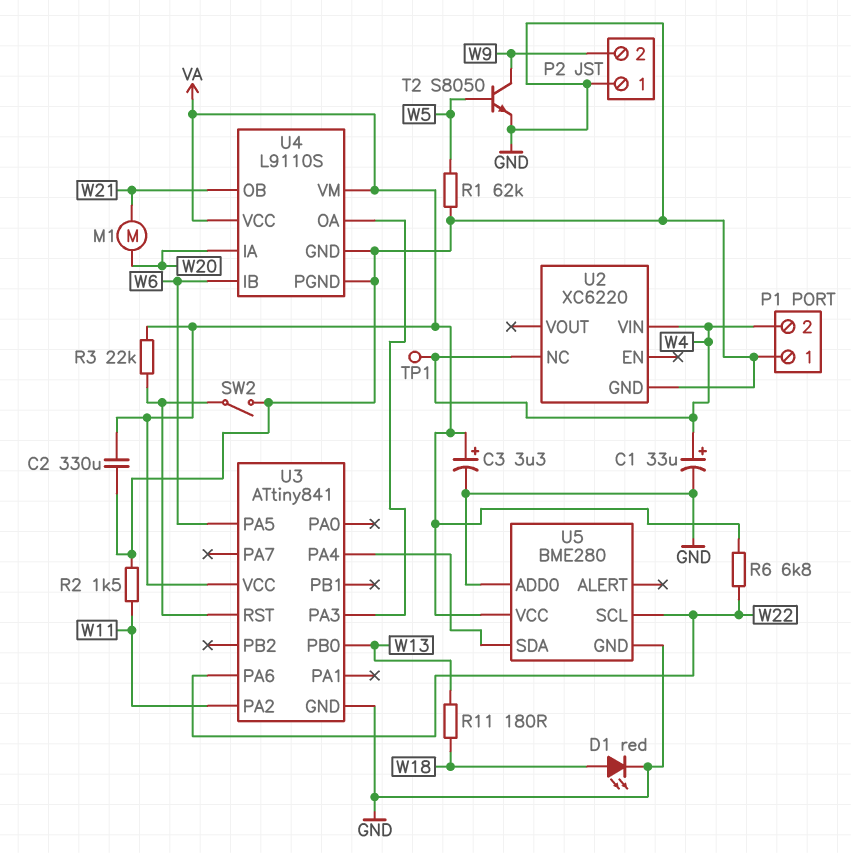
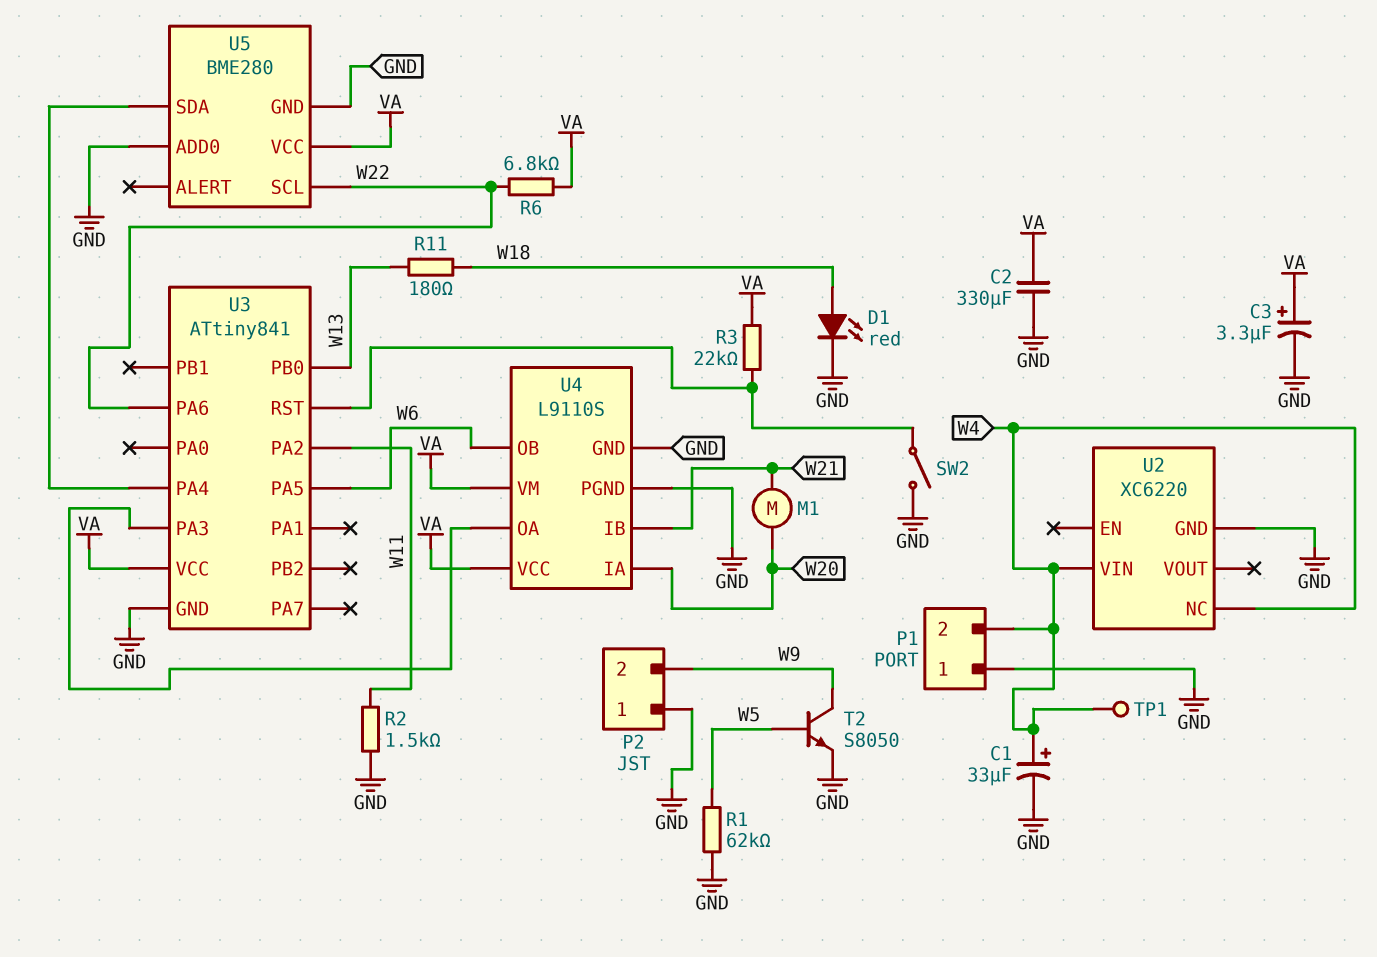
U4 pin IB: W6 -> W21
U4 pin OB: W21 -> W6

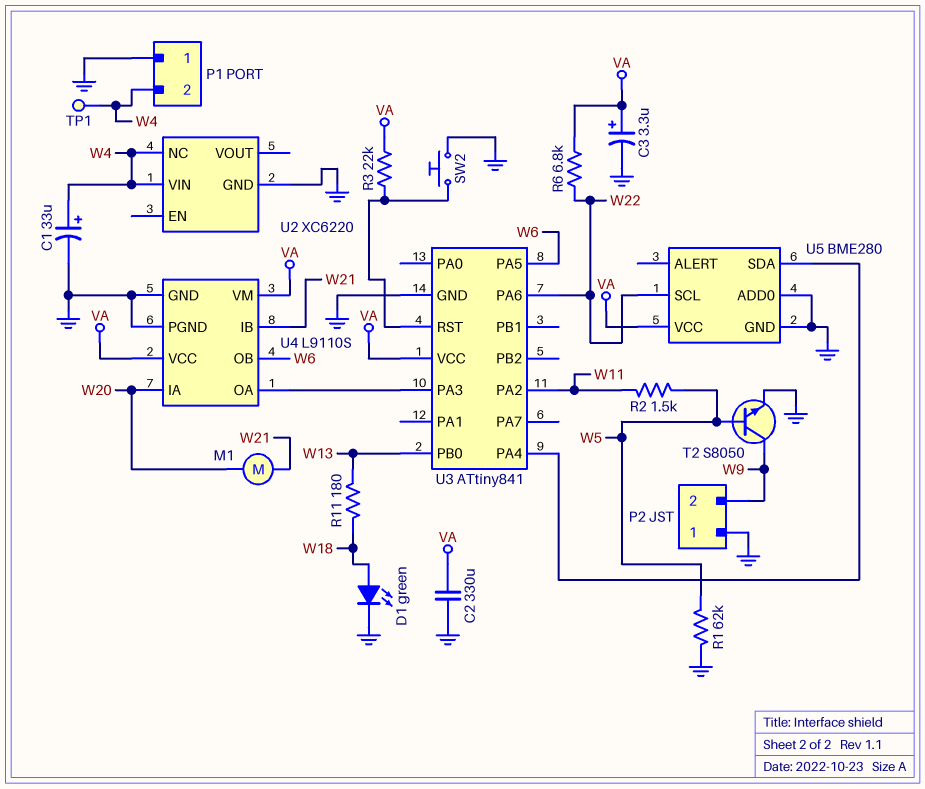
D1: LED red (A W18, K GND) -> LED green (A W18, K GND)
R2: 1.5k (GND, W11) -> 1.5k (W5, W11)
SW2: switch (GND, U3/RST) -> button (GND, U3/RST)

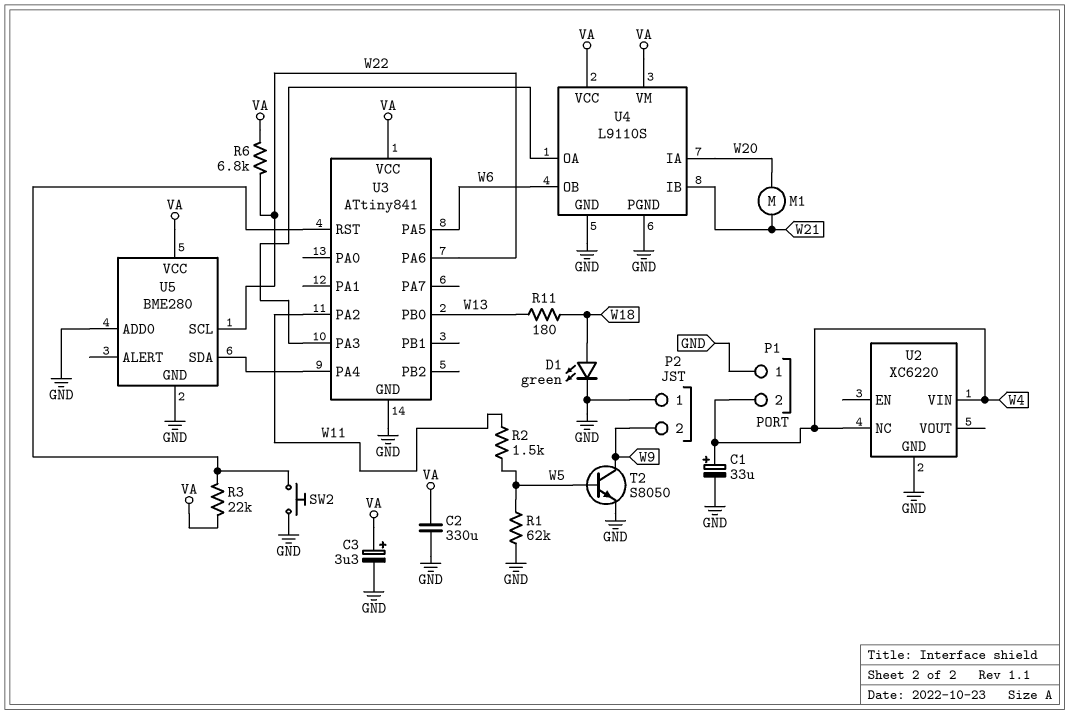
TP1: test point (W4) -> none

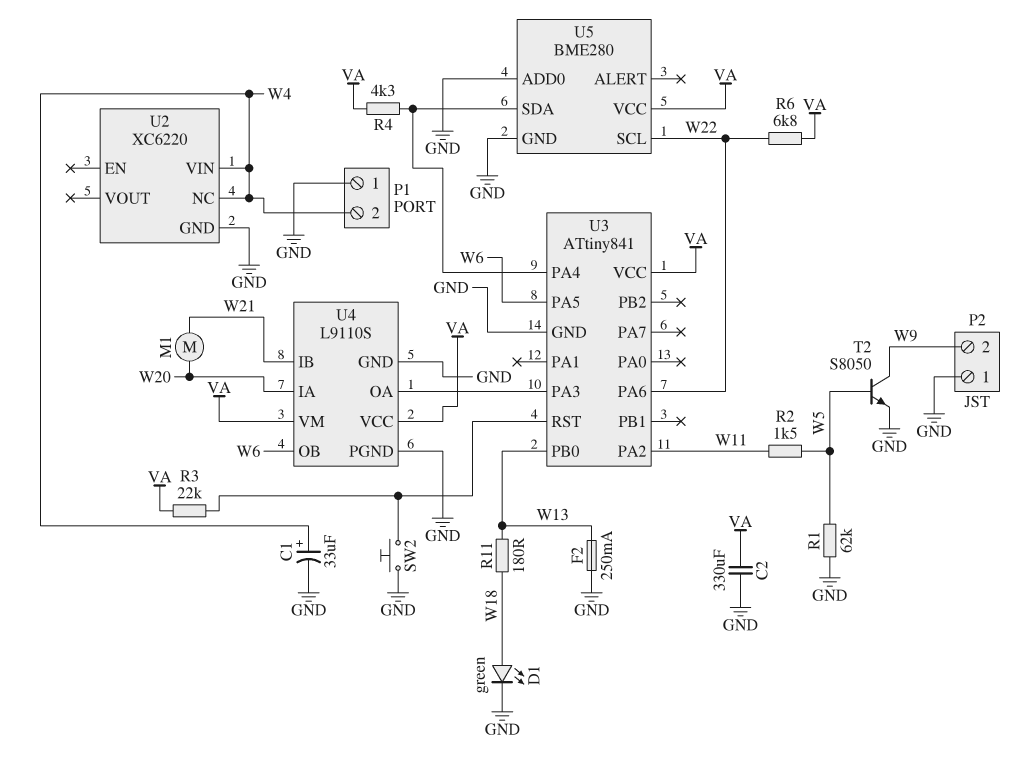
C3: 3.3uF (plus VA, minus GND) -> none
F2: none -> 250mA (GND, W13)
R4: none -> 4.3k (U3/PA4, VA)

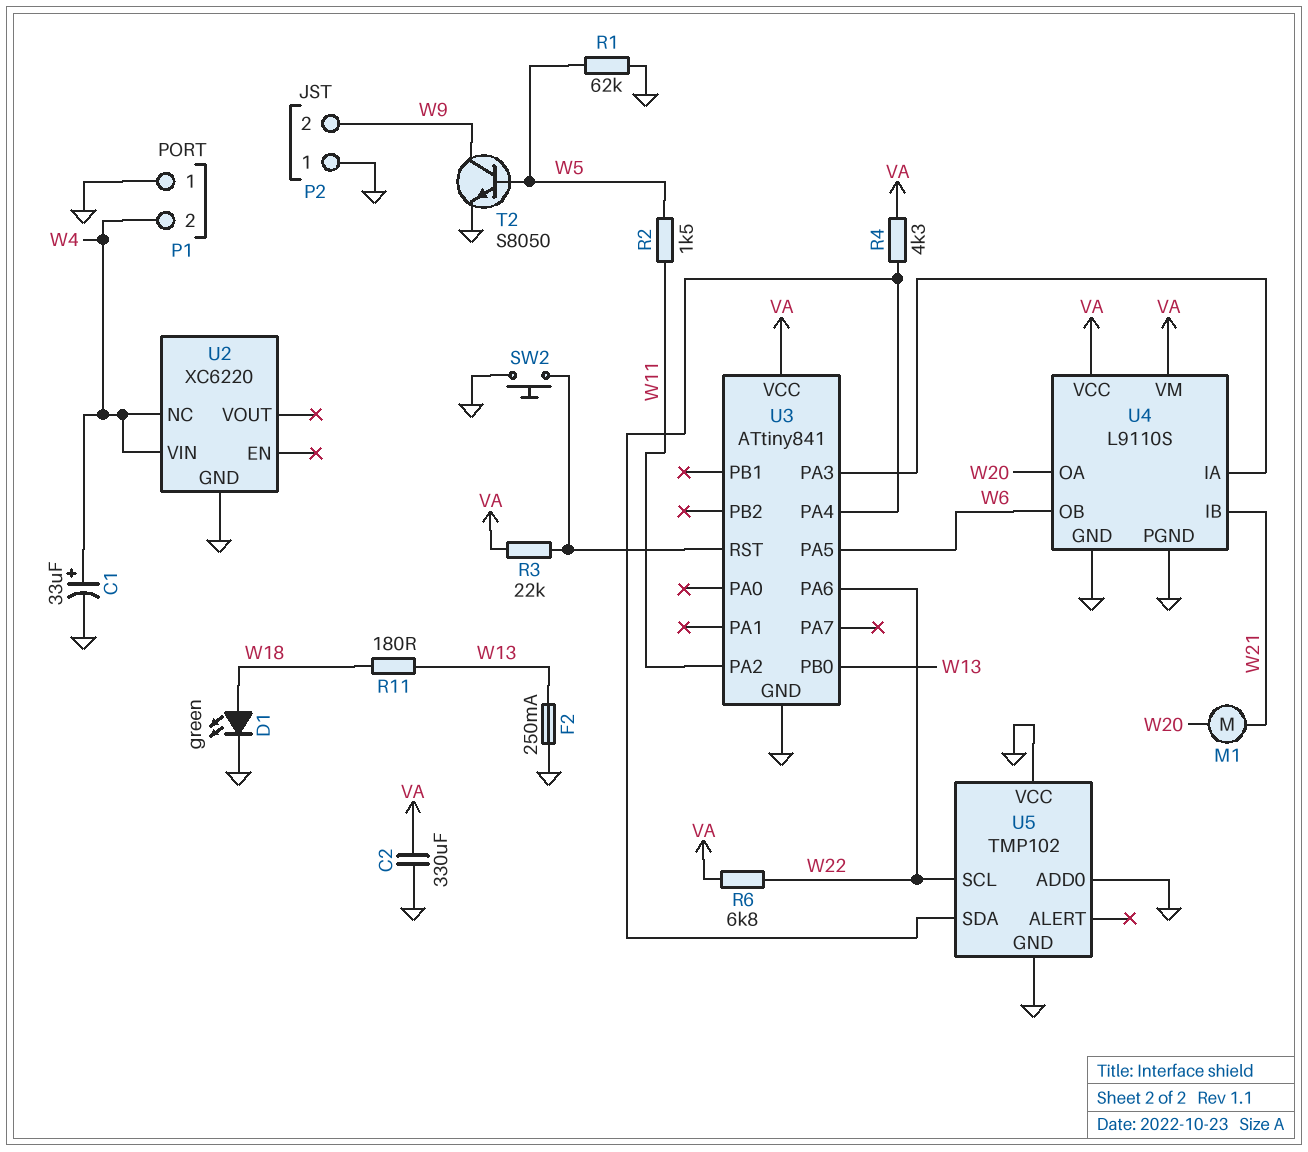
U4 pin IA: W20 -> U3/PA3
U4 pin OA: U3/PA3 -> W20
U5: BME280 -> TMP102
U5 pin VCC: VA -> GND

